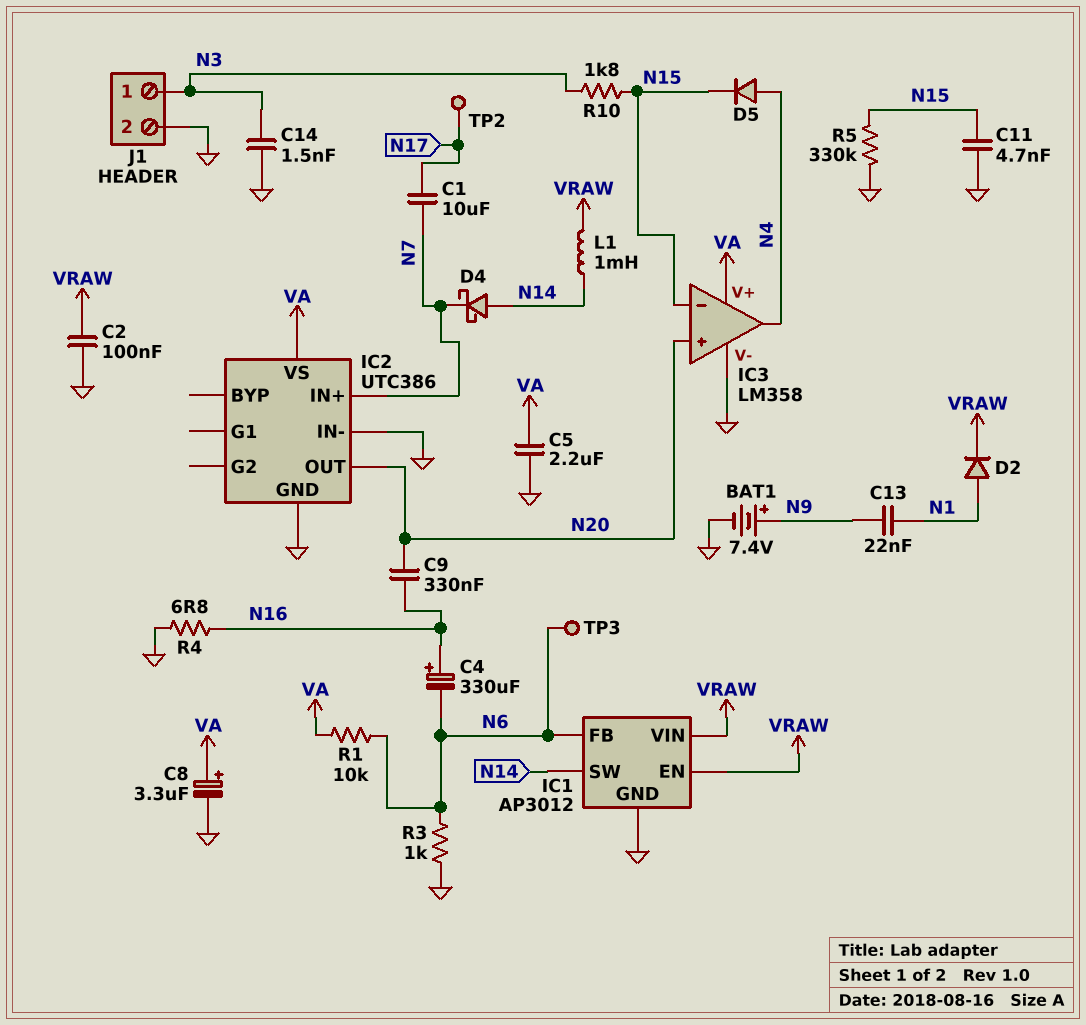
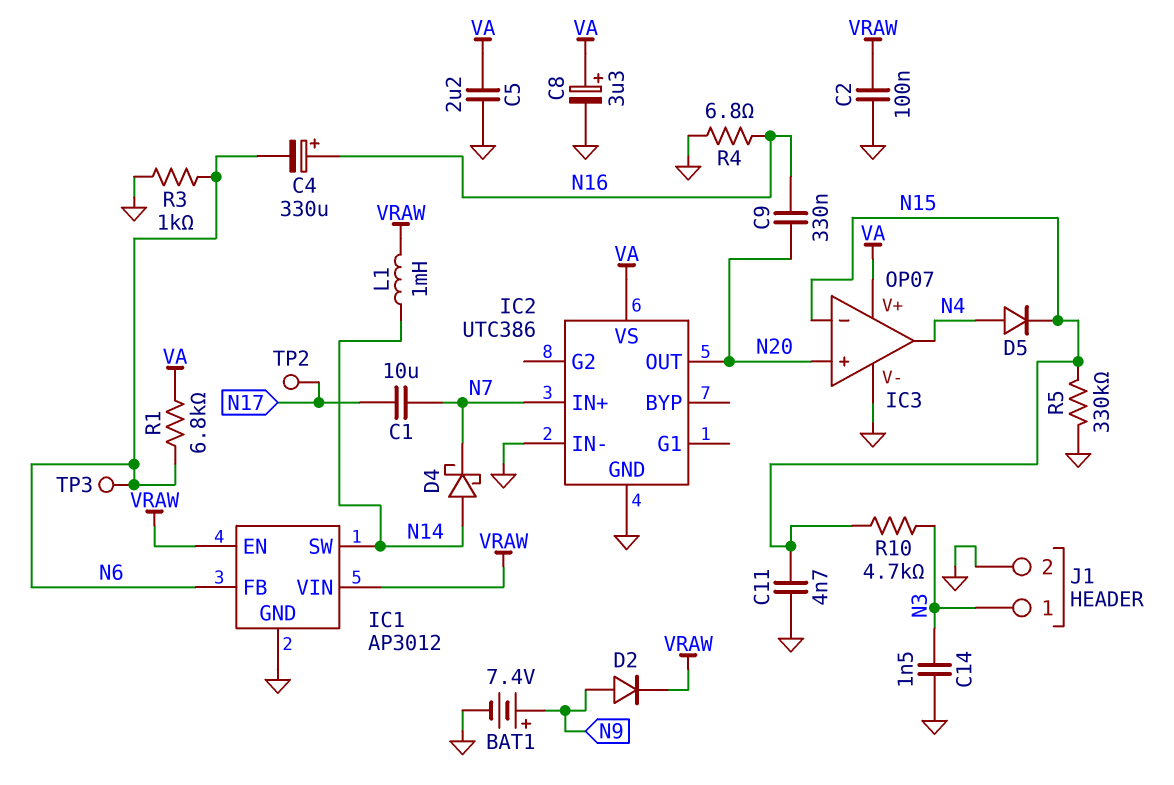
C13: 22nF (N1, N9) -> none
D2: diode (A N1, K VRAW) -> diode (A N9, K VRAW)
IC3: LM358 -> OP07
R1: 10k (N6, VA) -> 6.8k (N6, VA)
R10: 1.8k (N3, N15) -> 4.7k (N3, N15)

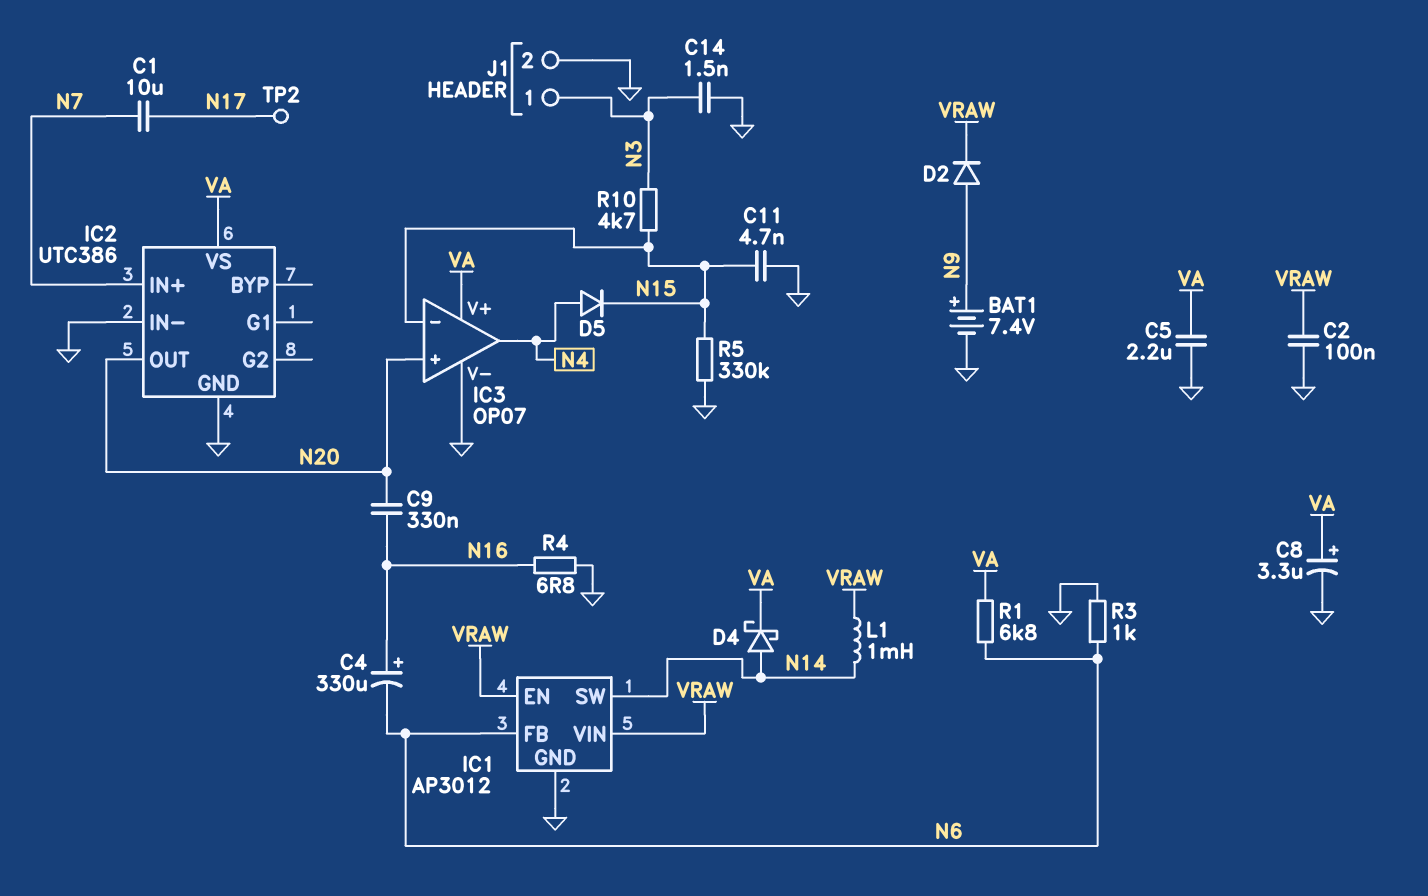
D4: schottky (A N14, K N7) -> schottky (A N14, K VA)
TP3: test point (N6) -> none

